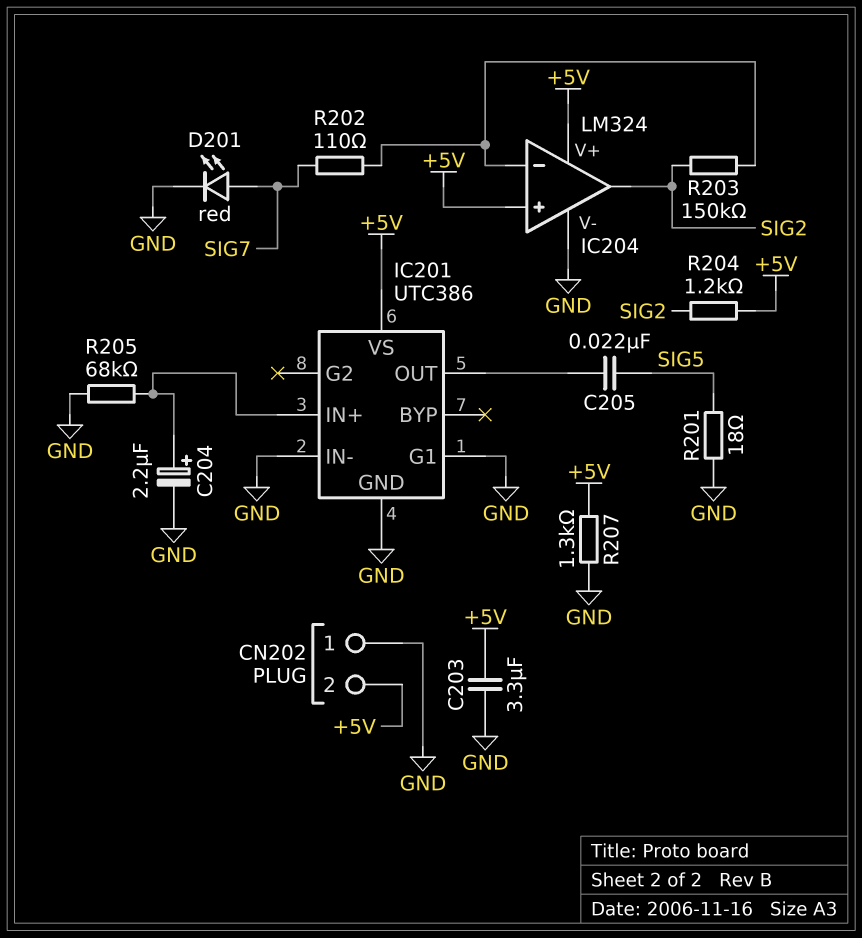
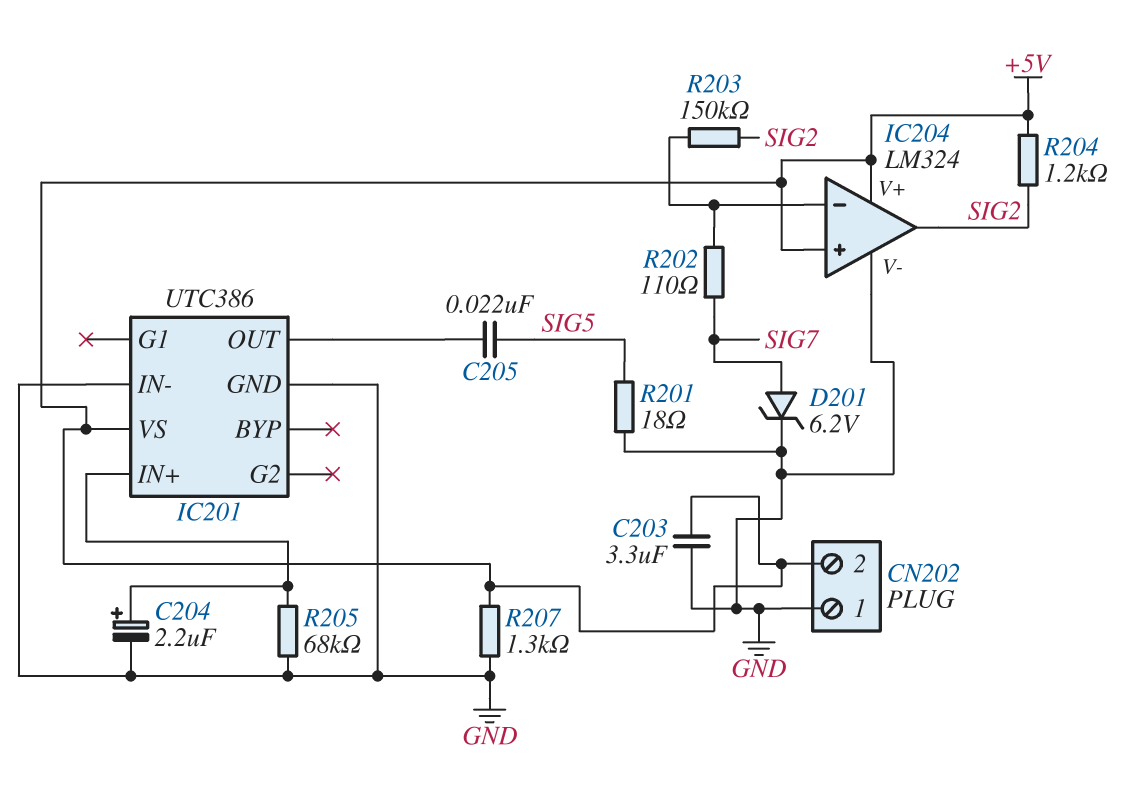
D201: LED red (A SIG7, K GND) -> zener 6.2V (A SIG7, K GND)
IC201 pin G1: GND -> none

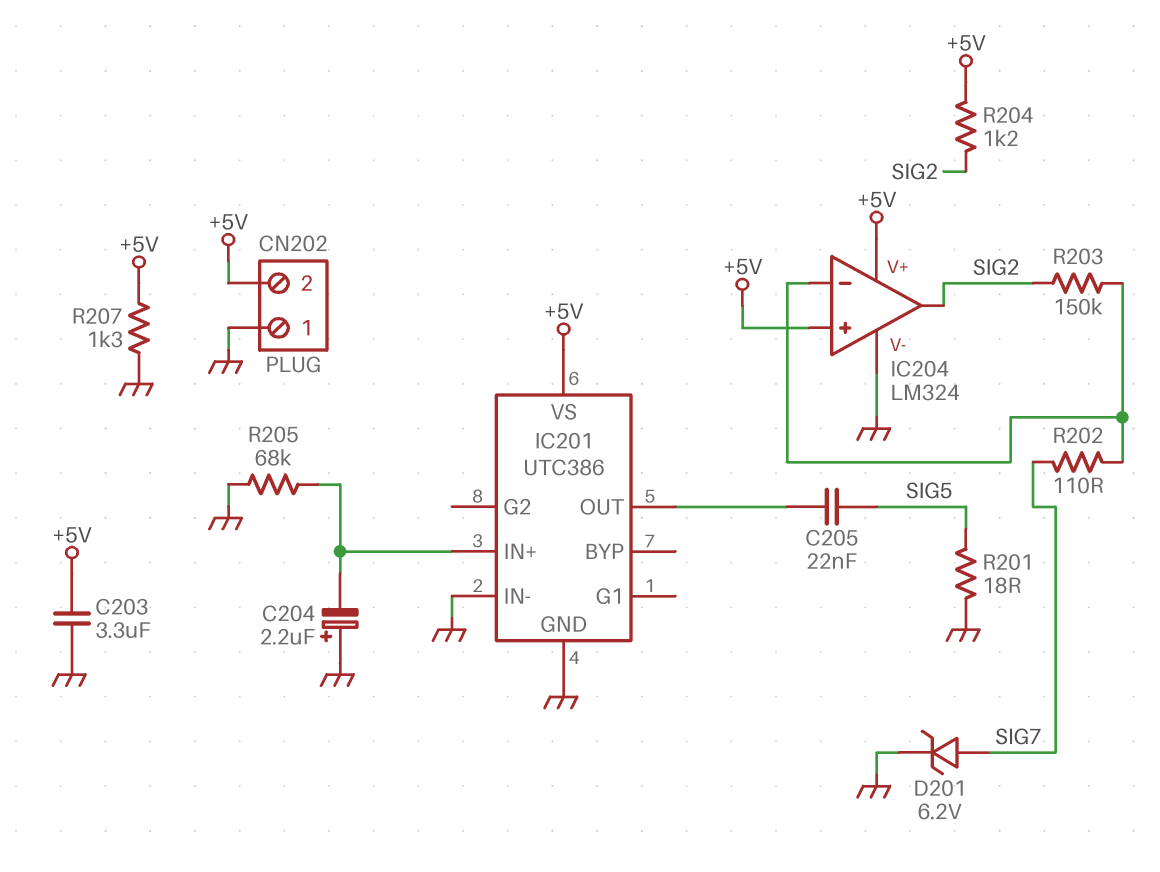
C204: 2.2uF (plus IC201/IN+, minus GND) -> 2.2uF (plus GND, minus IC201/IN+)

